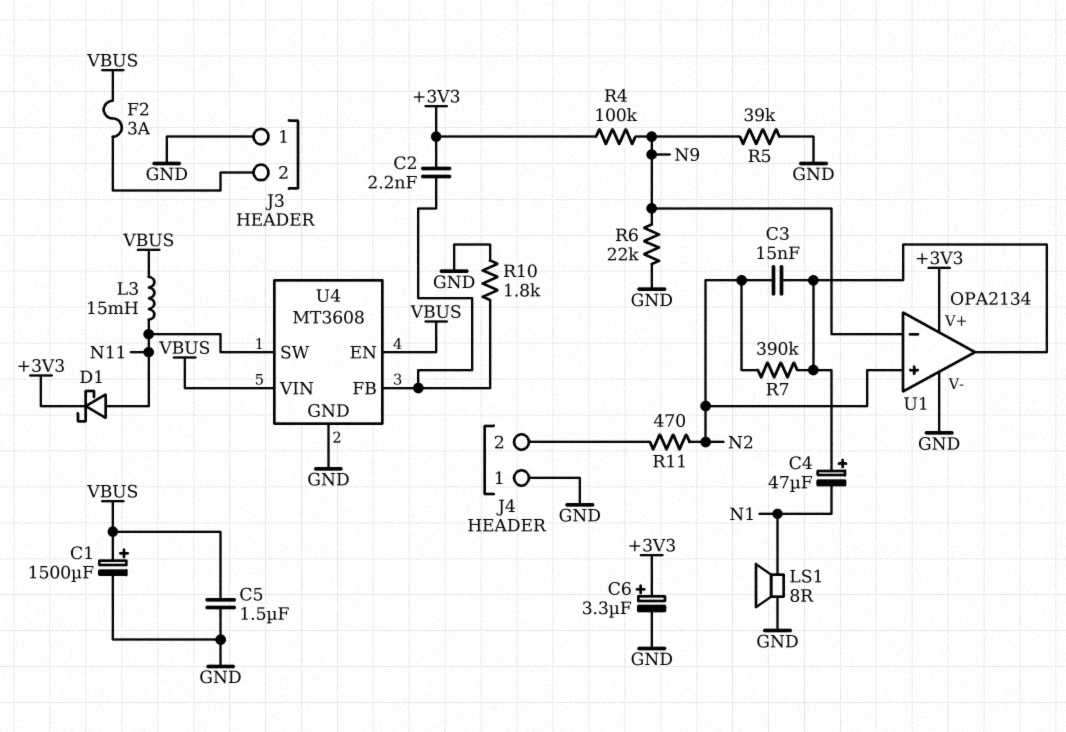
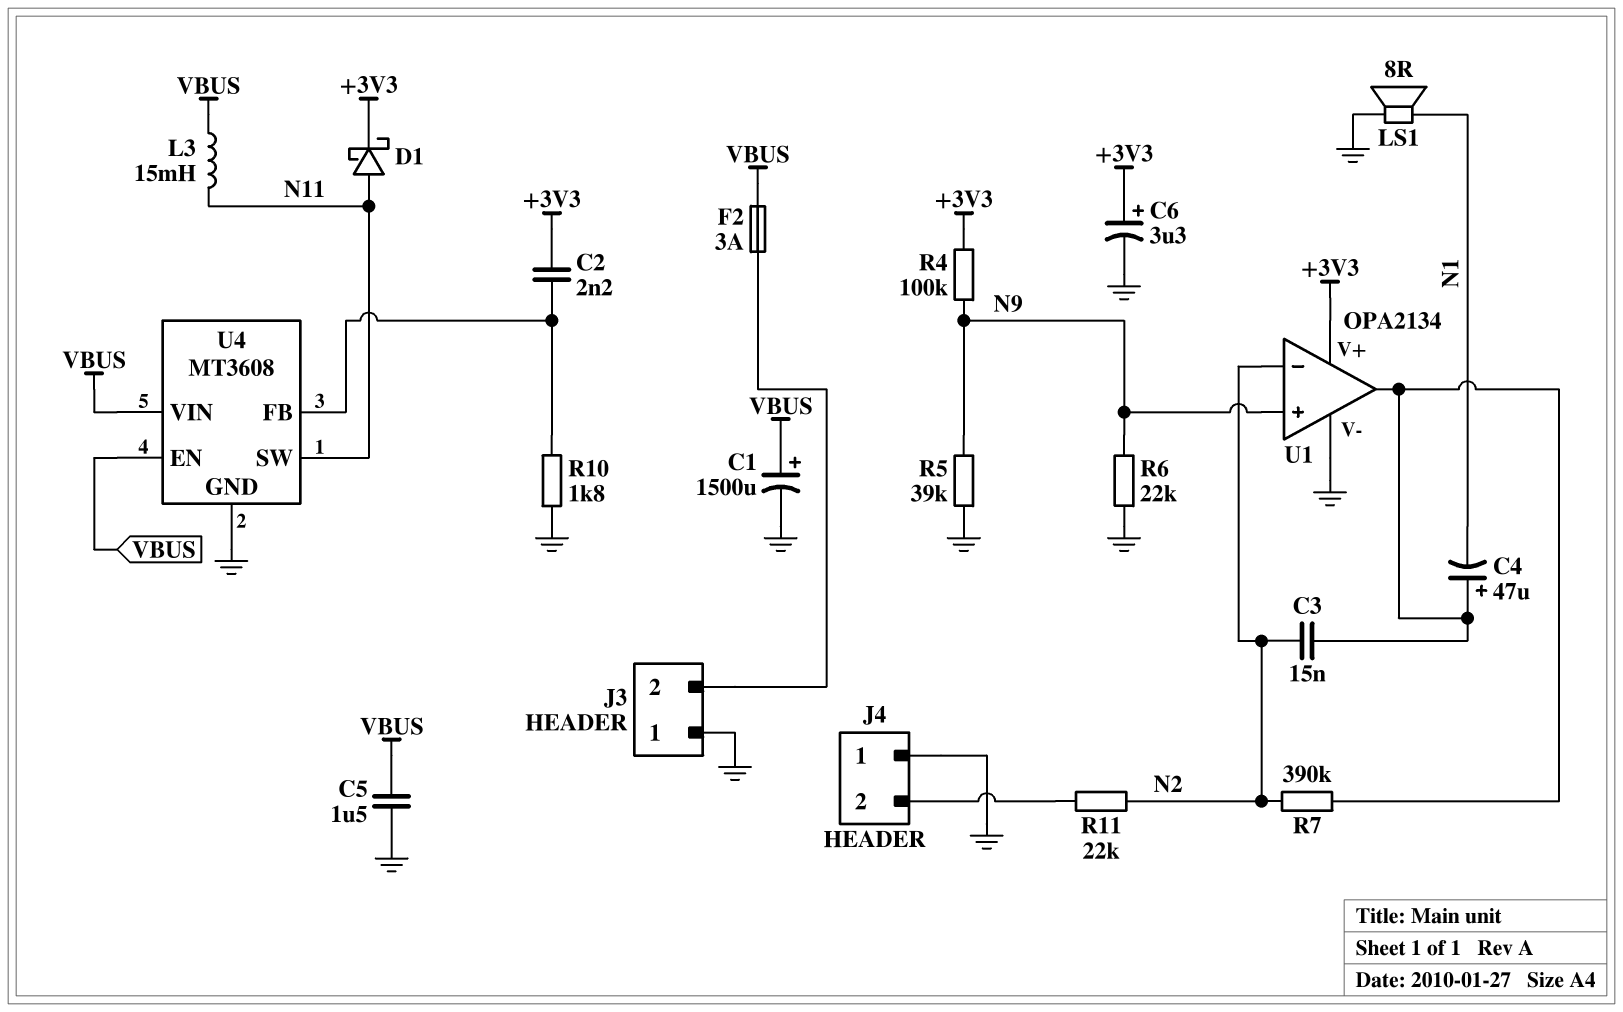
R11: 470 (J4/2, N2) -> 22k (J4/2, N2)
U1 pin in+: N2 -> N9
U1 pin in-: N9 -> N2

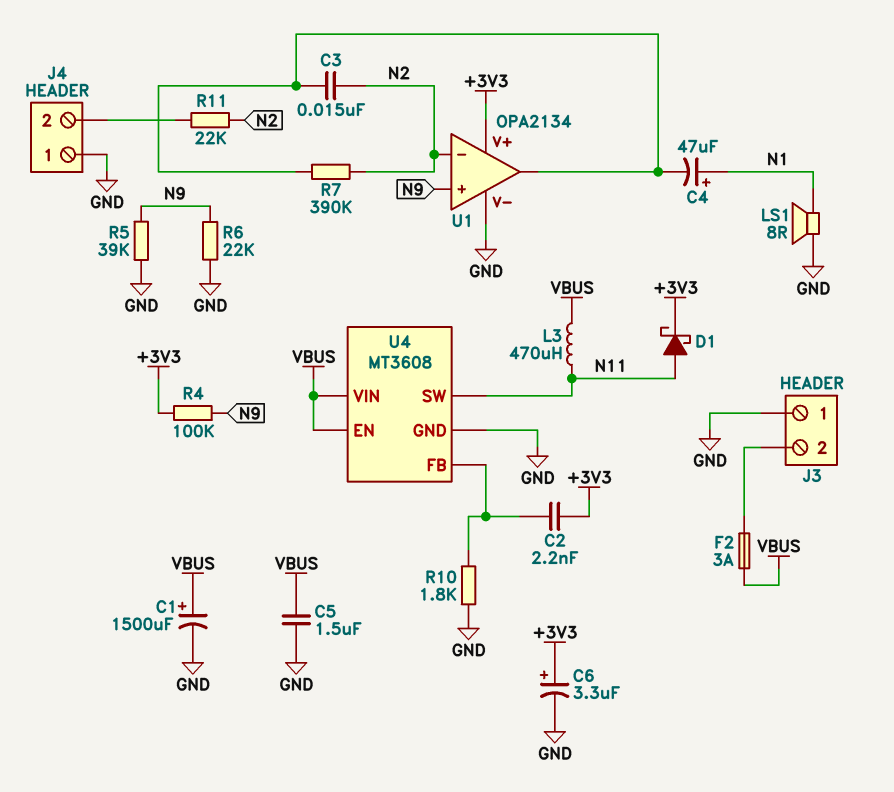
C4: 47uF (plus U1/out, minus N1) -> 47uF (plus N1, minus U1/out)
L3: 15mH (N11, VBUS) -> 470uH (N11, VBUS)

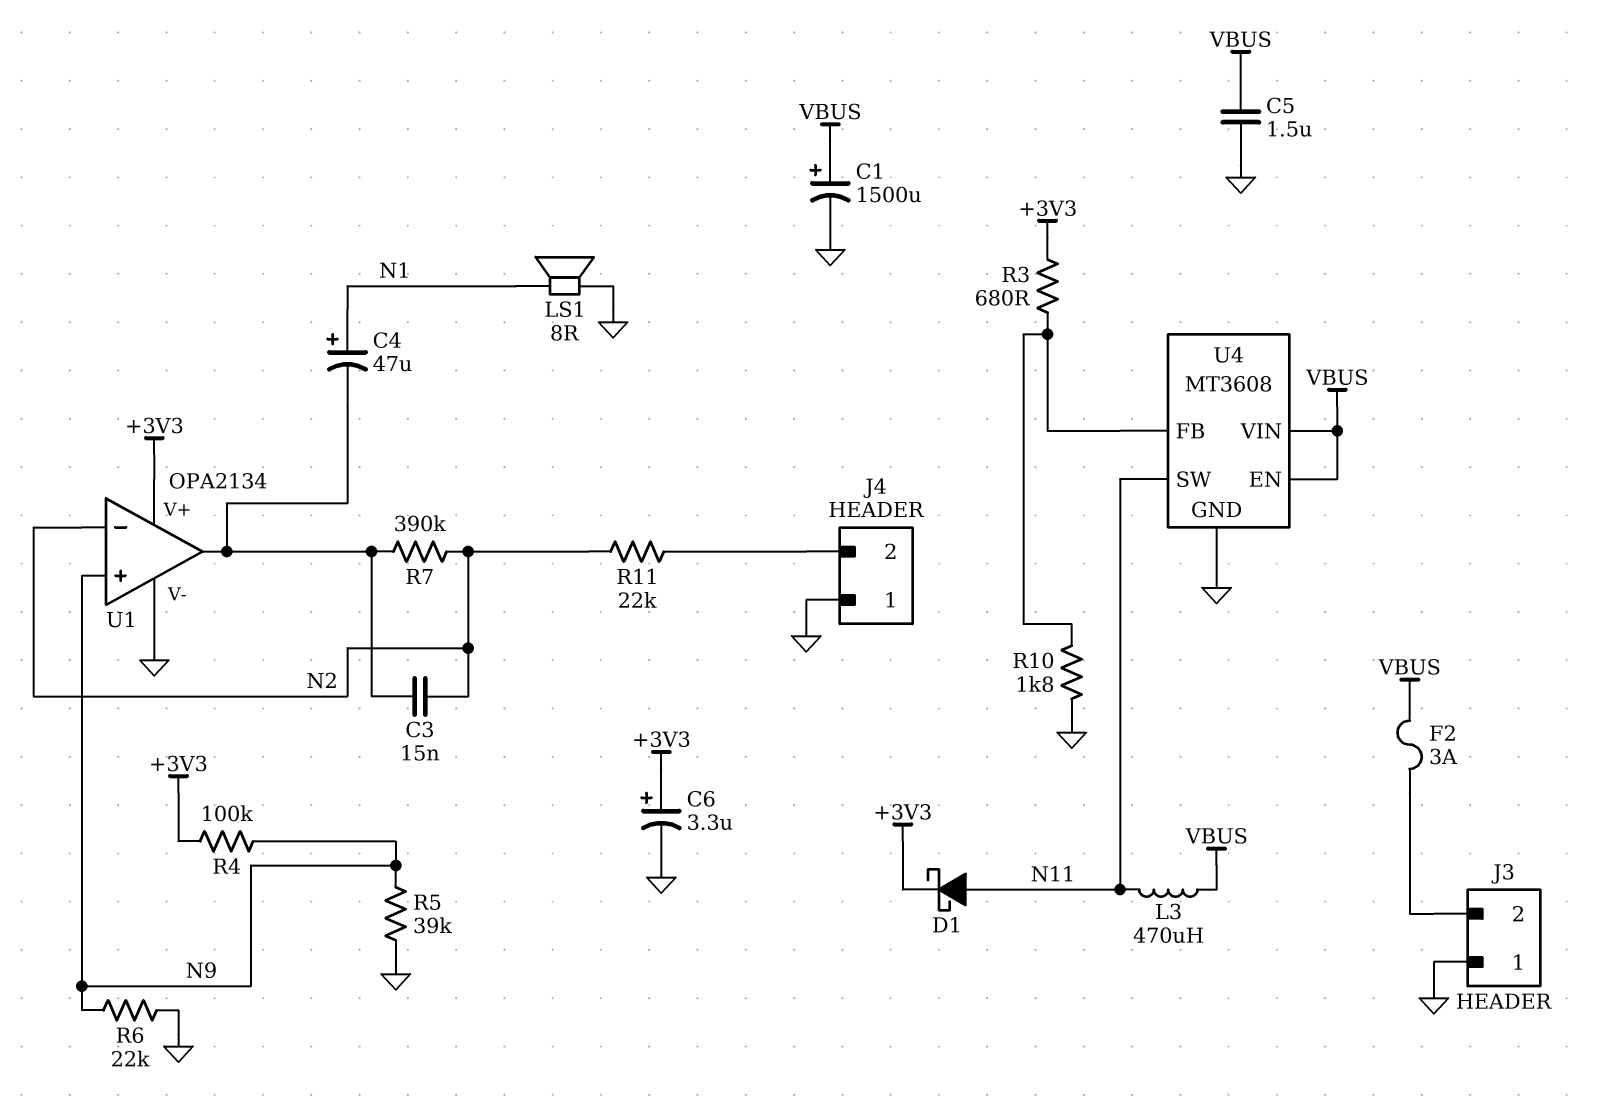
C2: 2.2nF (+3V3, U4/FB) -> none
R3: none -> 680 (+3V3, U4/FB)

